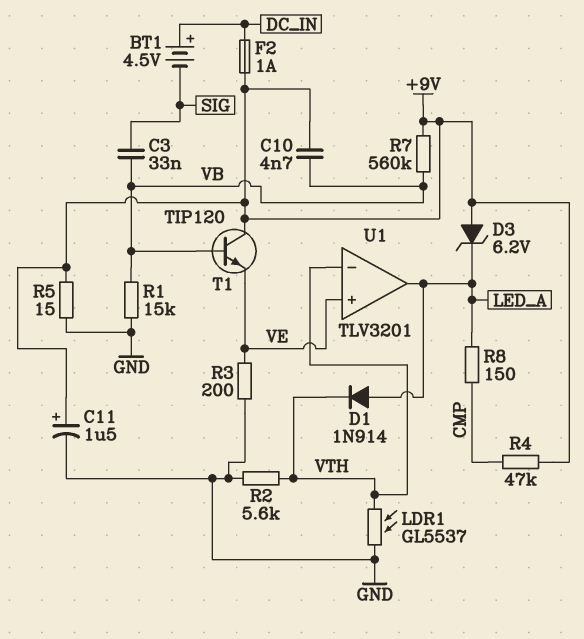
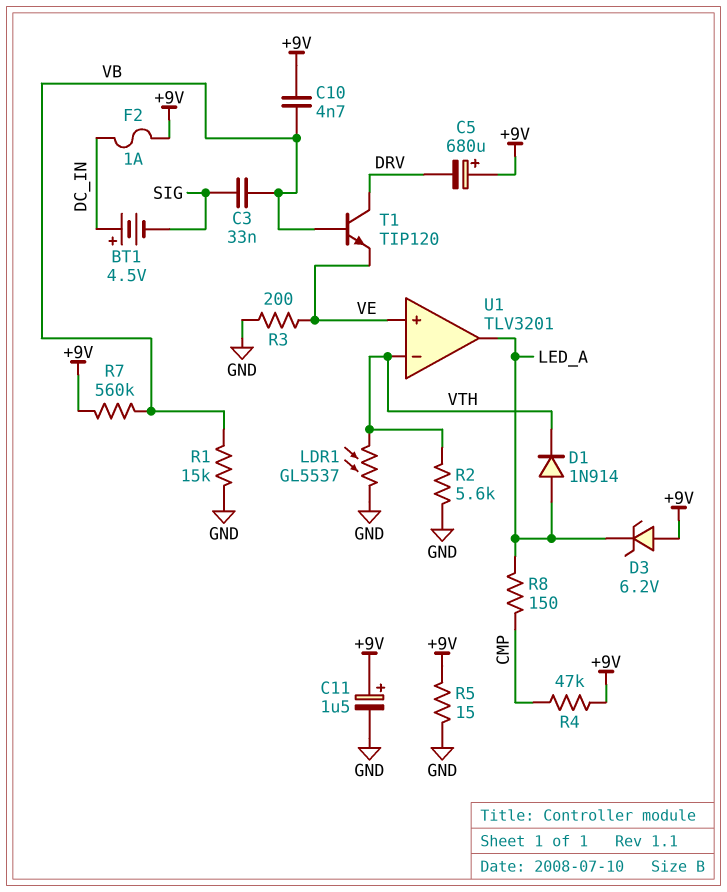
C5: none -> 680uF (plus +9V, minus DRV)
T1: NPN TIP120 (B VB, C +9V, E VE) -> NPN TIP120 (B VB, C DRV, E VE)

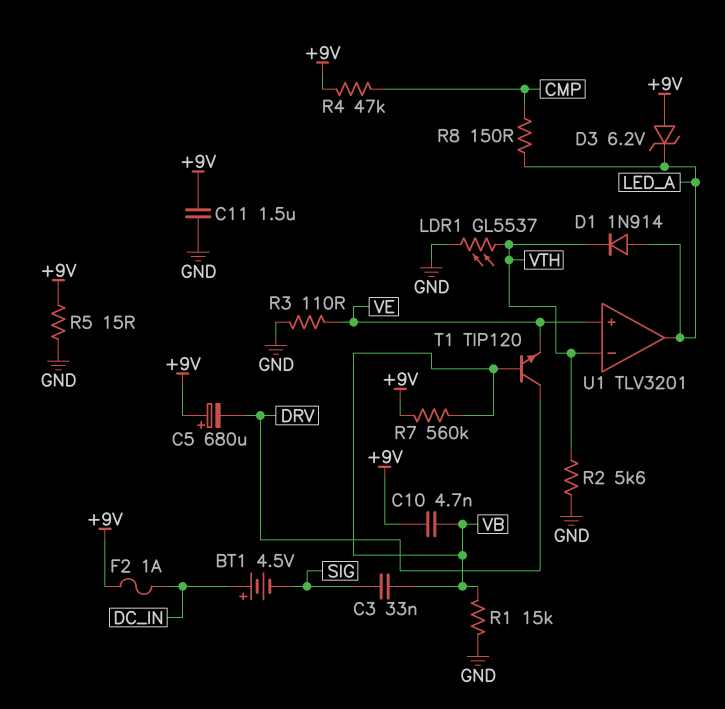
C11: 1.5uF (plus +9V, minus GND) -> 1.5uF (+9V, GND)
R3: 200 (GND, VE) -> 110 (GND, VE)

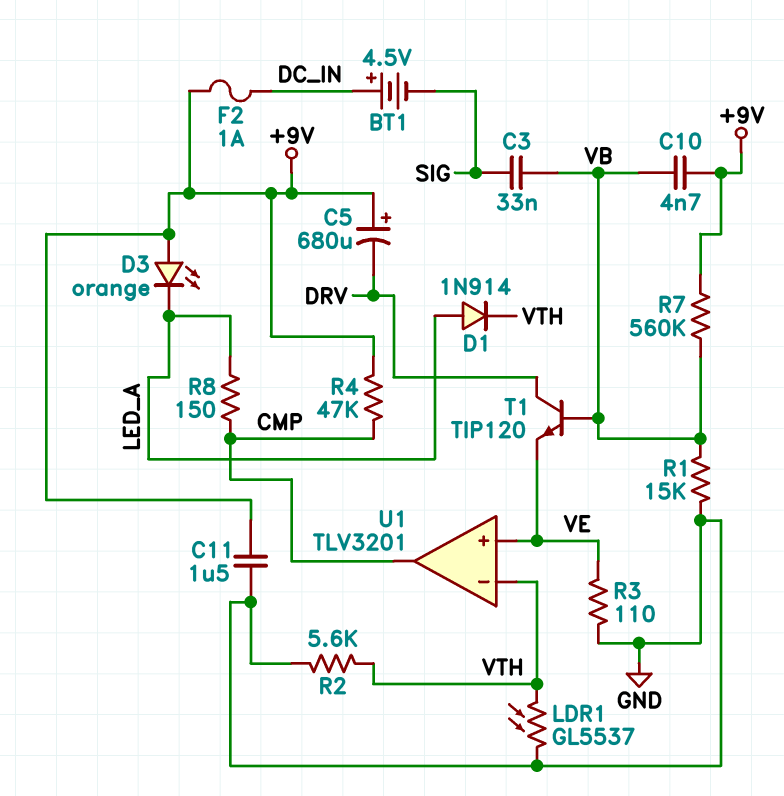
D3: zener 6.2V (A +9V, K LED_A) -> LED orange (A +9V, K LED_A)
R5: 15 (+9V, GND) -> none
U1 pin out: LED_A -> CMP

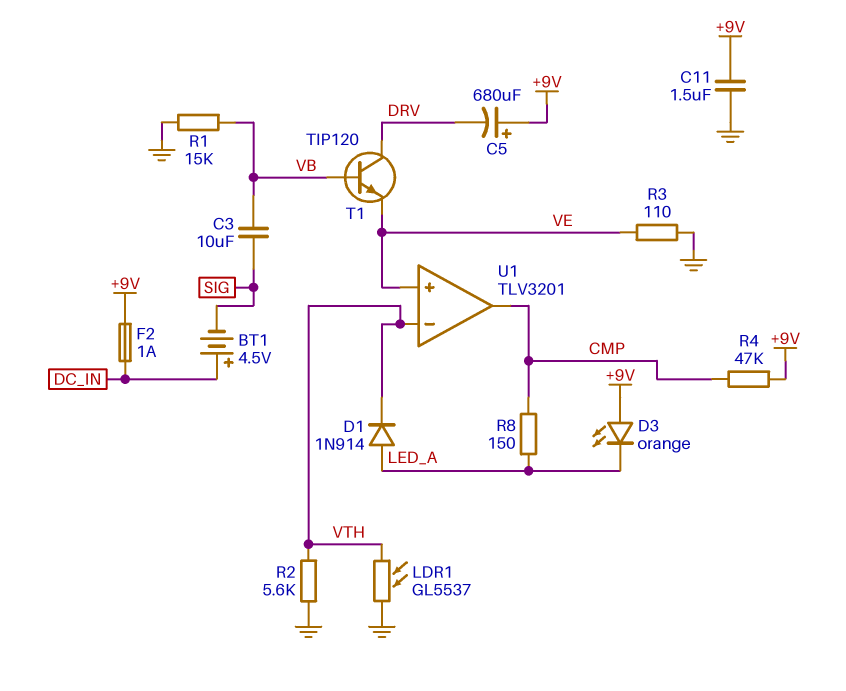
C3: 33nF (SIG, VB) -> 10uF (SIG, VB)
C10: 4.7nF (+9V, VB) -> none
R7: 560k (+9V, VB) -> none

